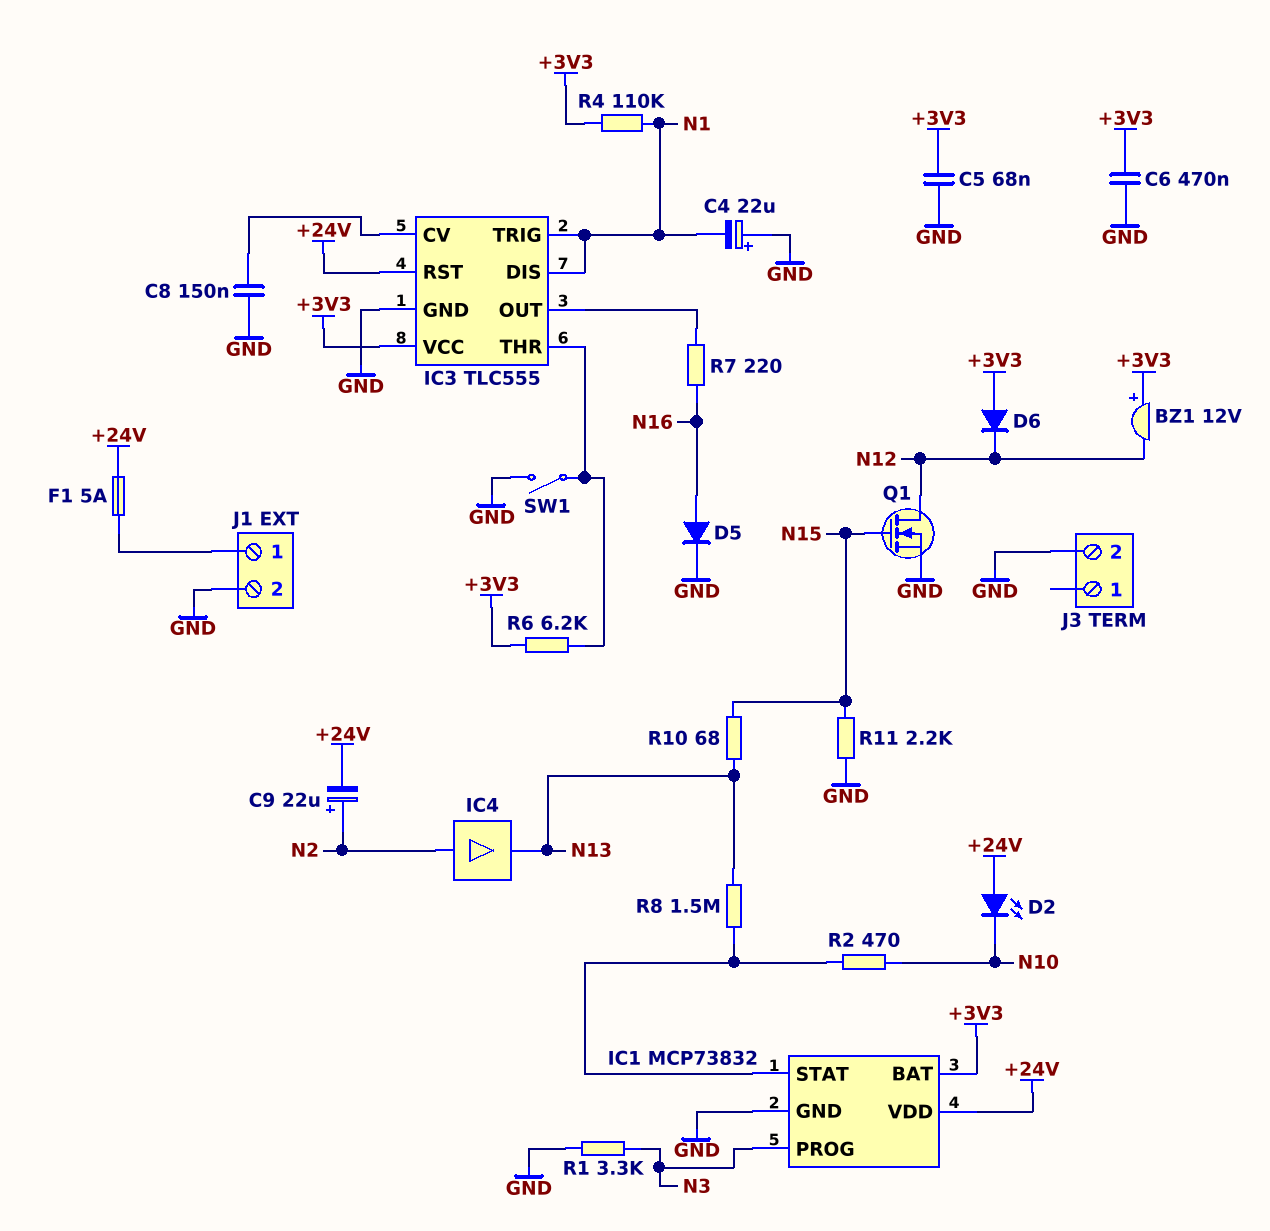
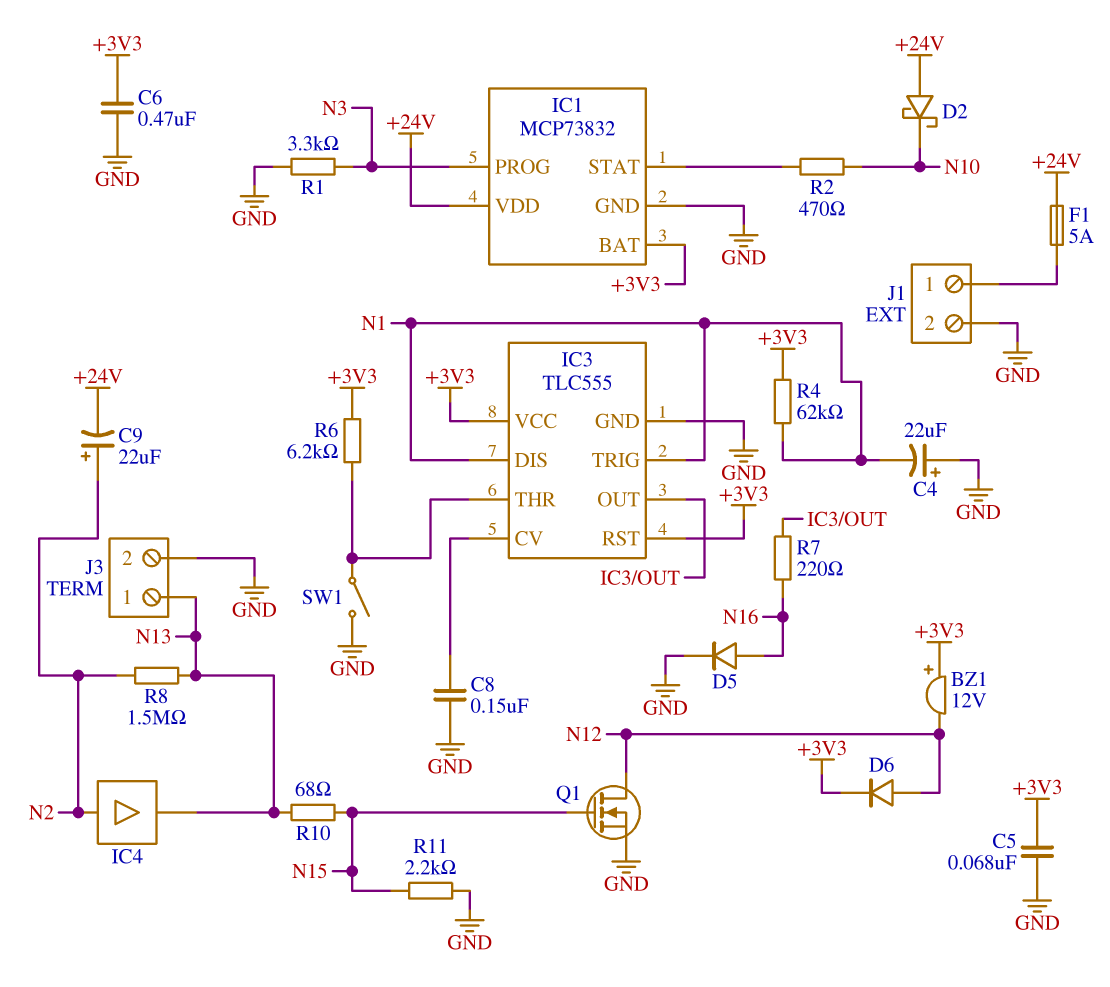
D2: LED (A +24V, K N10) -> schottky (A +24V, K N10)
D6: diode (A +3V3, K N12) -> diode (A N12, K +3V3)
IC3 pin RST: +24V -> +3V3
J3 pin 1: none -> N13
R4: 110k (+3V3, N1) -> 62k (+3V3, N1)
R8: 1.5M (IC1/STAT, N13) -> 1.5M (N2, N13)

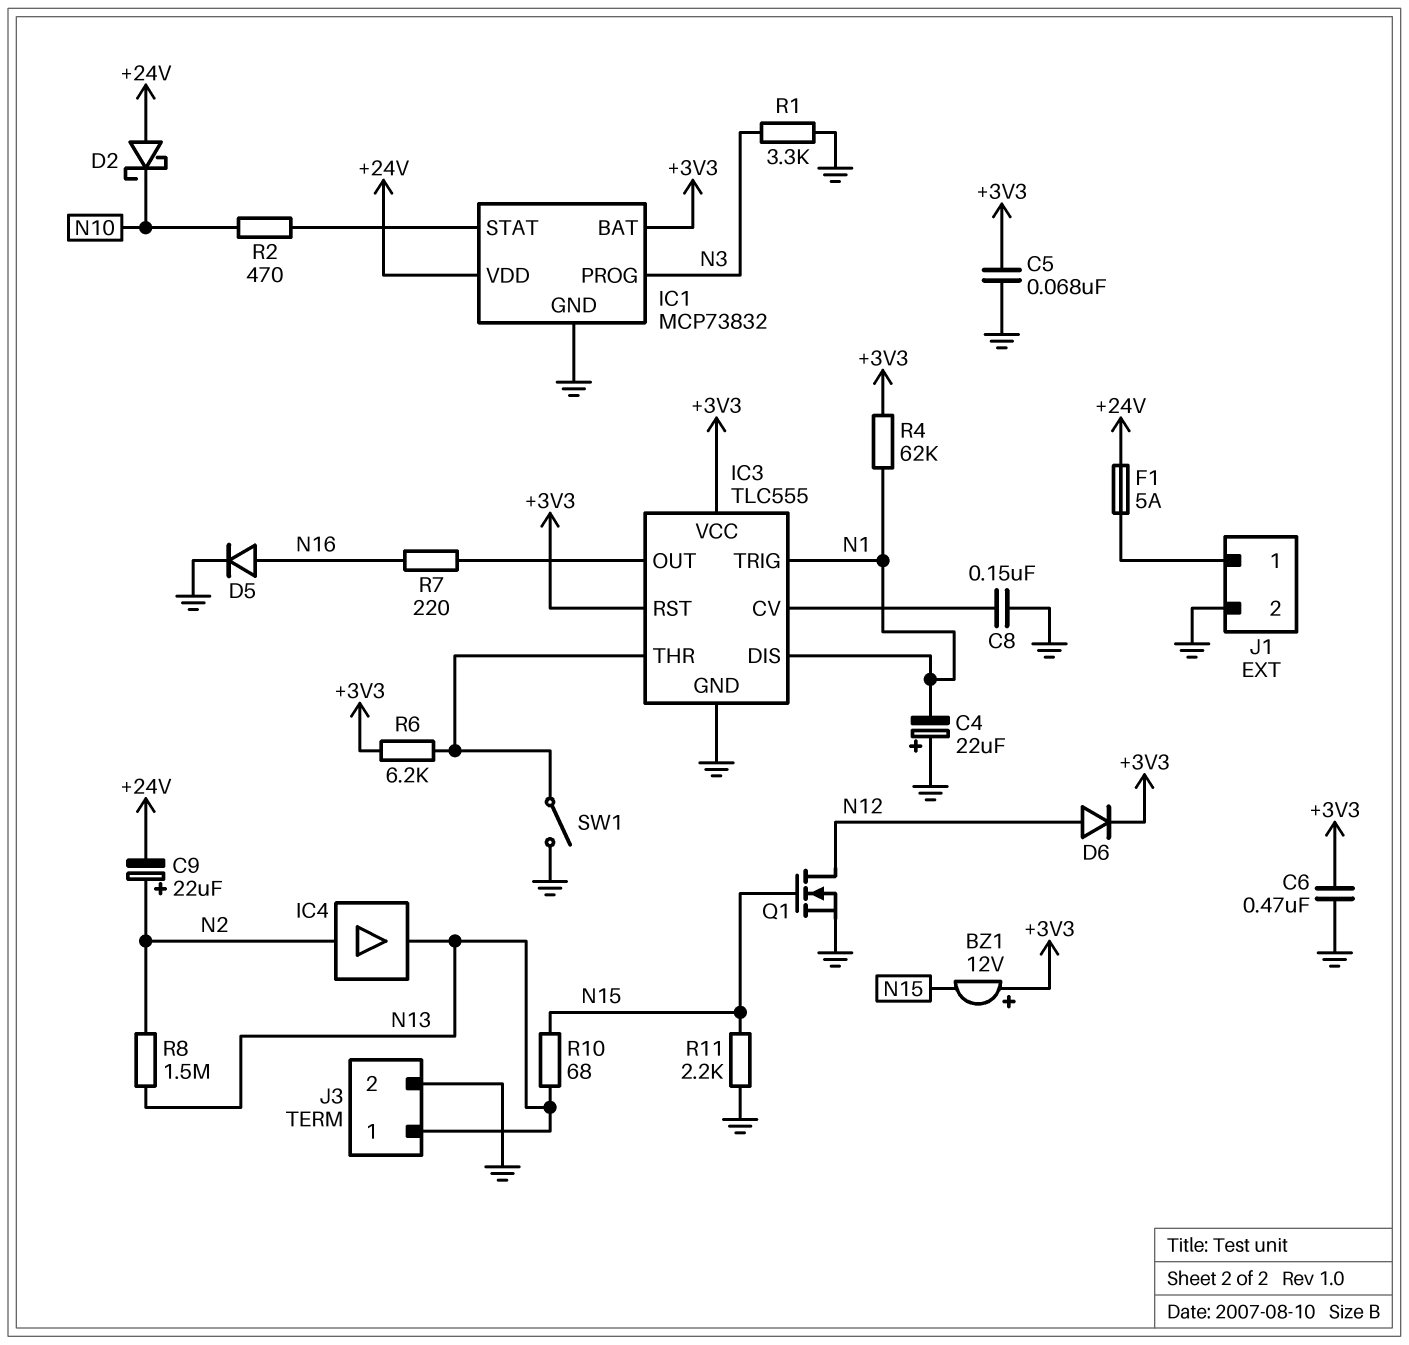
BZ1: buzzer 12V (plus +3V3, minus N12) -> buzzer 12V (plus +3V3, minus N15)

